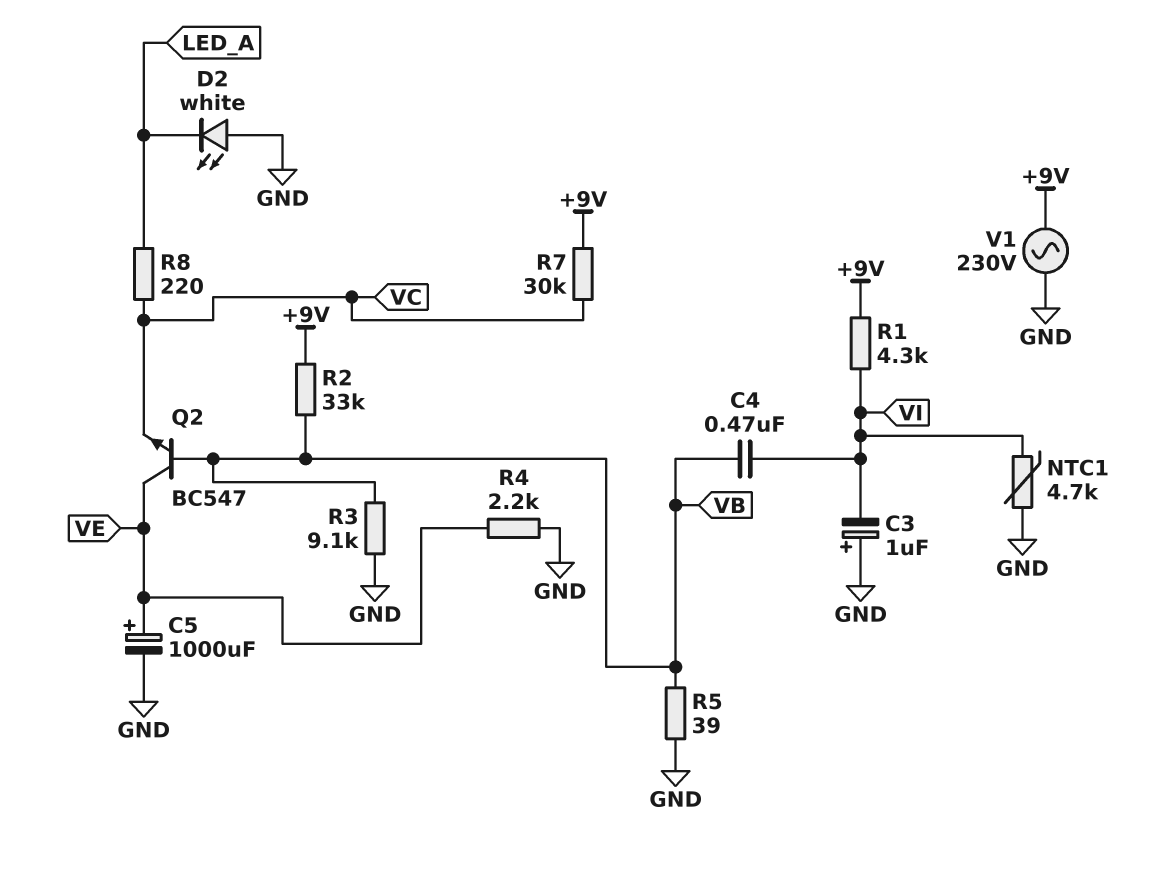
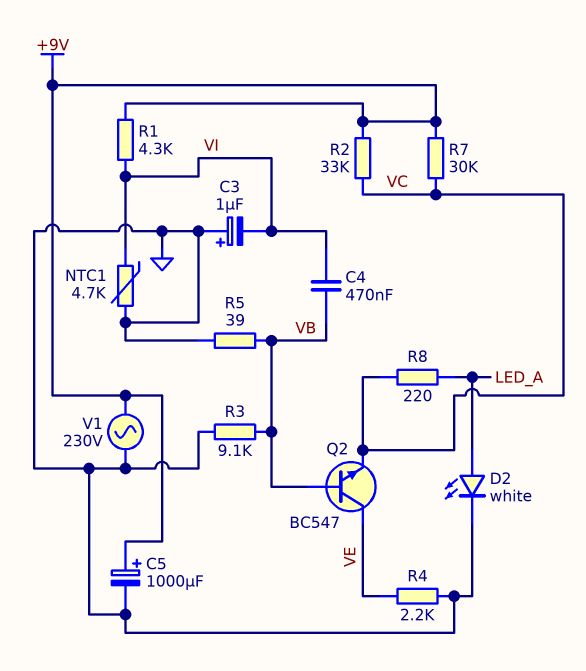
C5: 1000uF (plus VE, minus GND) -> 1000uF (plus +9V, minus GND)
D2: LED white (A GND, K LED_A) -> LED white (A LED_A, K GND)
R2: 33k (+9V, VB) -> 33k (+9V, VC)

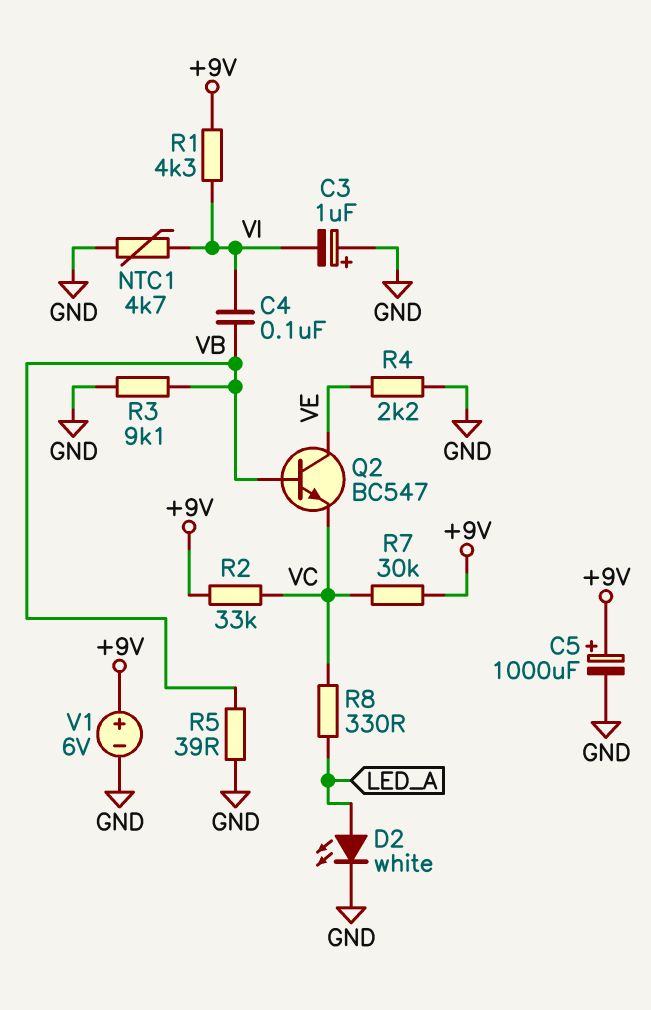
C4: 470nF (VB, VI) -> 100nF (VB, VI)
R8: 220 (LED_A, VC) -> 330 (LED_A, VC)
V1: AC 230V (+9V, GND) -> 6V (plus +9V, minus GND)

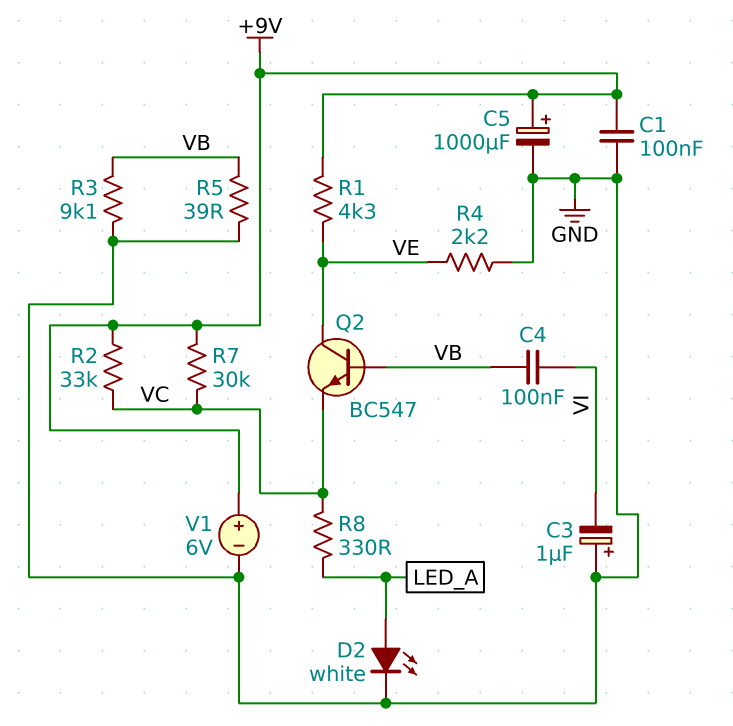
C1: none -> 100nF (+9V, GND)
NTC1: 4.7k (GND, VI) -> none
R1: 4.3k (+9V, VI) -> 4.3k (+9V, VE)

